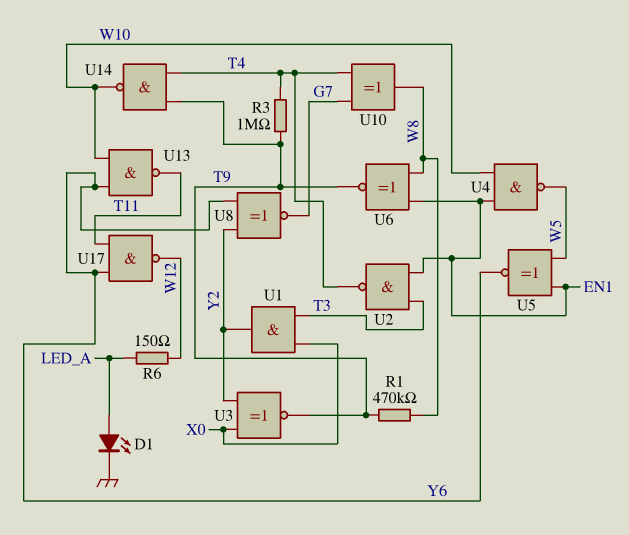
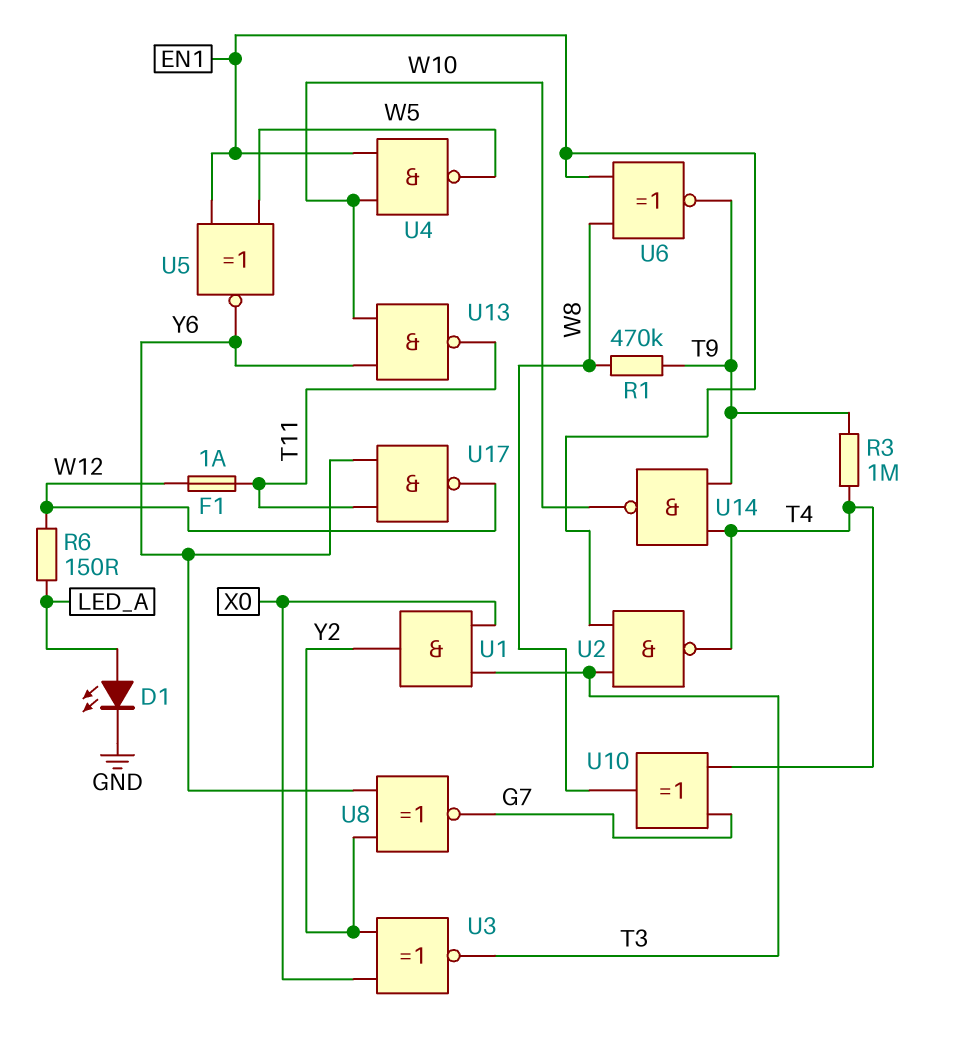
F1: none -> 1A (T11, W12)
U3: XNOR (in X0, in Y2, out T9) -> XNOR (in X0, in Y2, out T3)

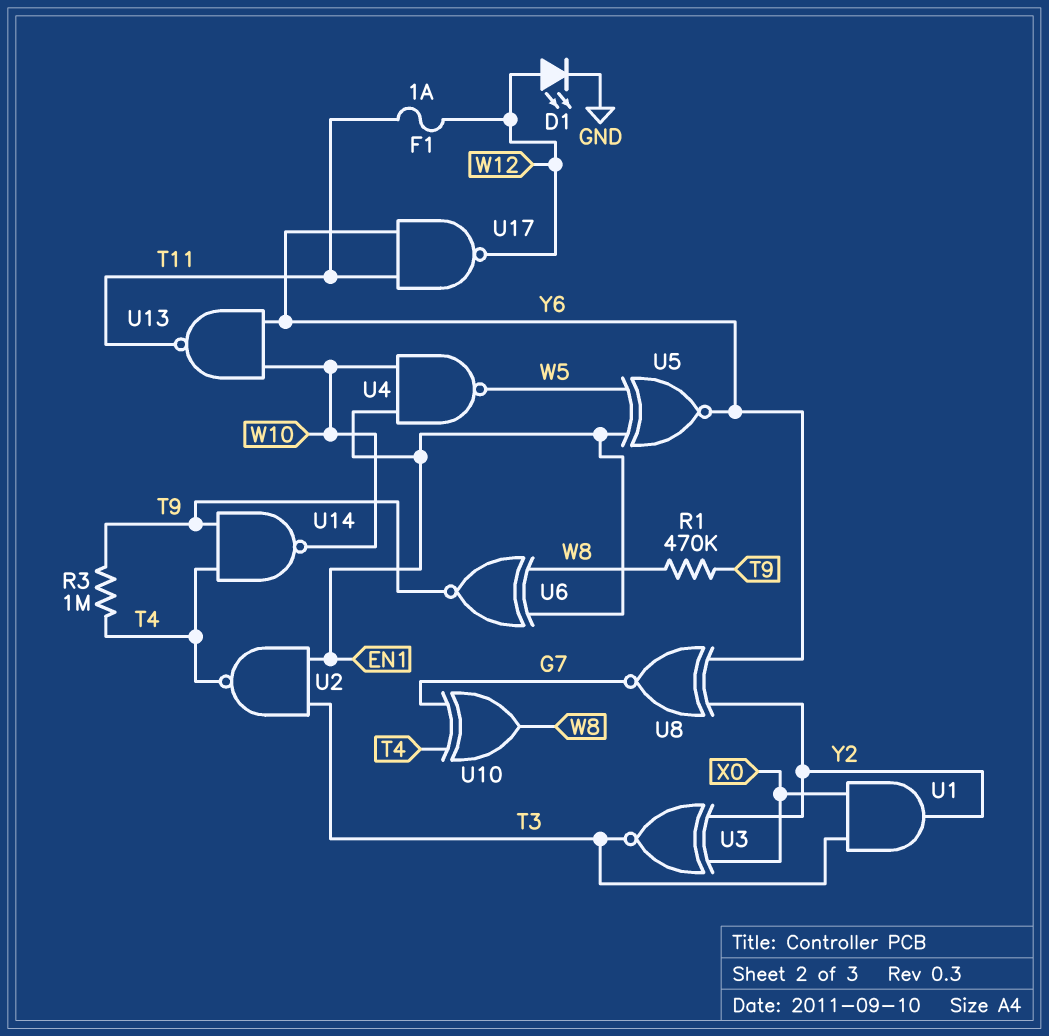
D1: LED (A LED_A, K GND) -> LED (A W12, K GND)
R6: 150 (LED_A, W12) -> none

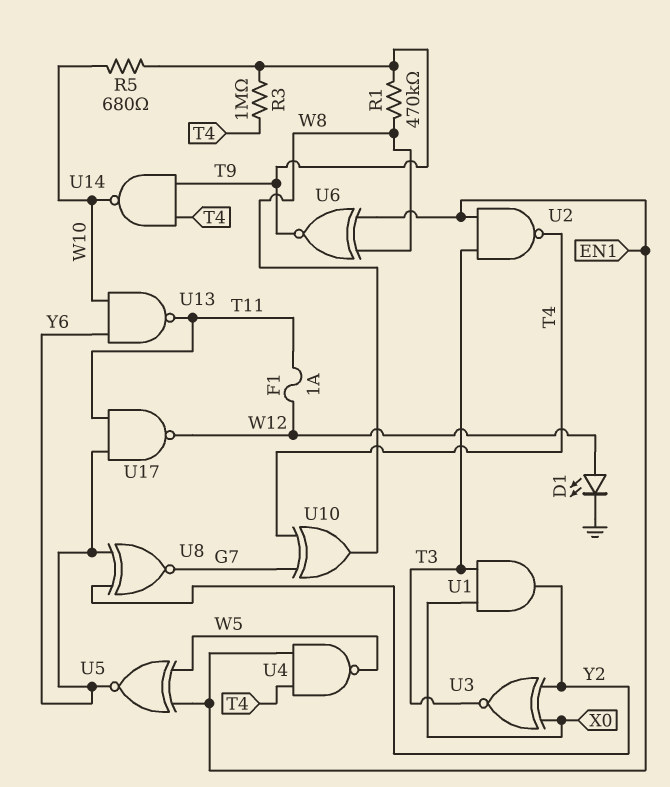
R5: none -> 680 (T9, W10)
U4: NAND (in EN1, in W10, out W5) -> NAND (in EN1, in T4, out W5)

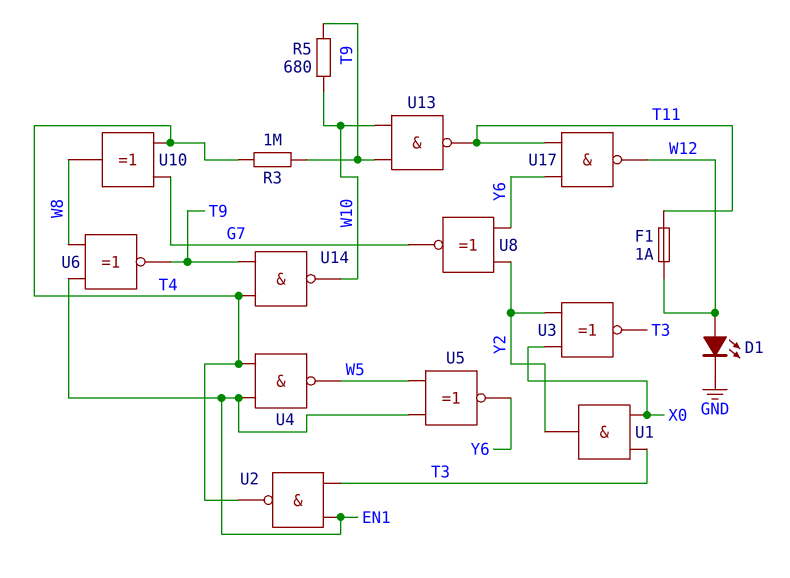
R1: 470k (T9, W8) -> none
U13: NAND (in W10, in Y6, out T11) -> NAND (in T9, in W10, out T11)

